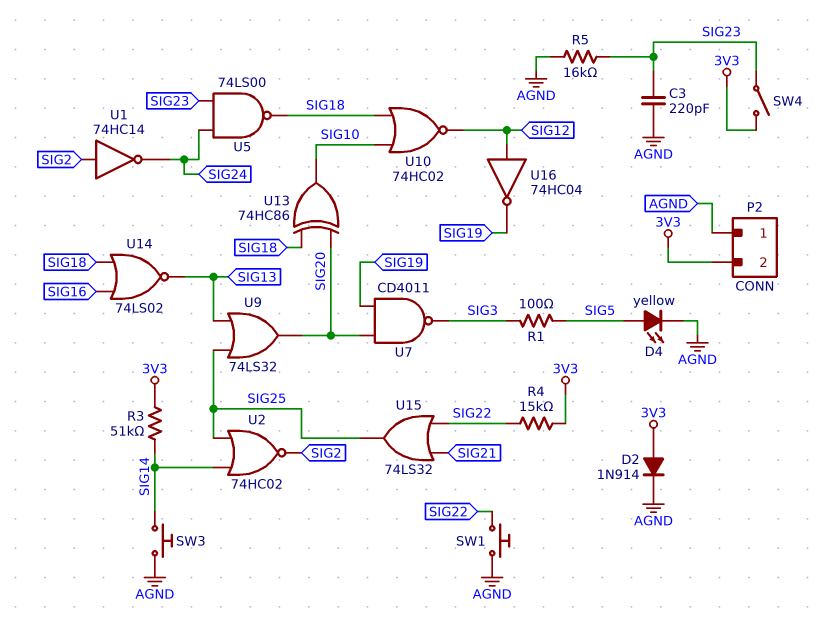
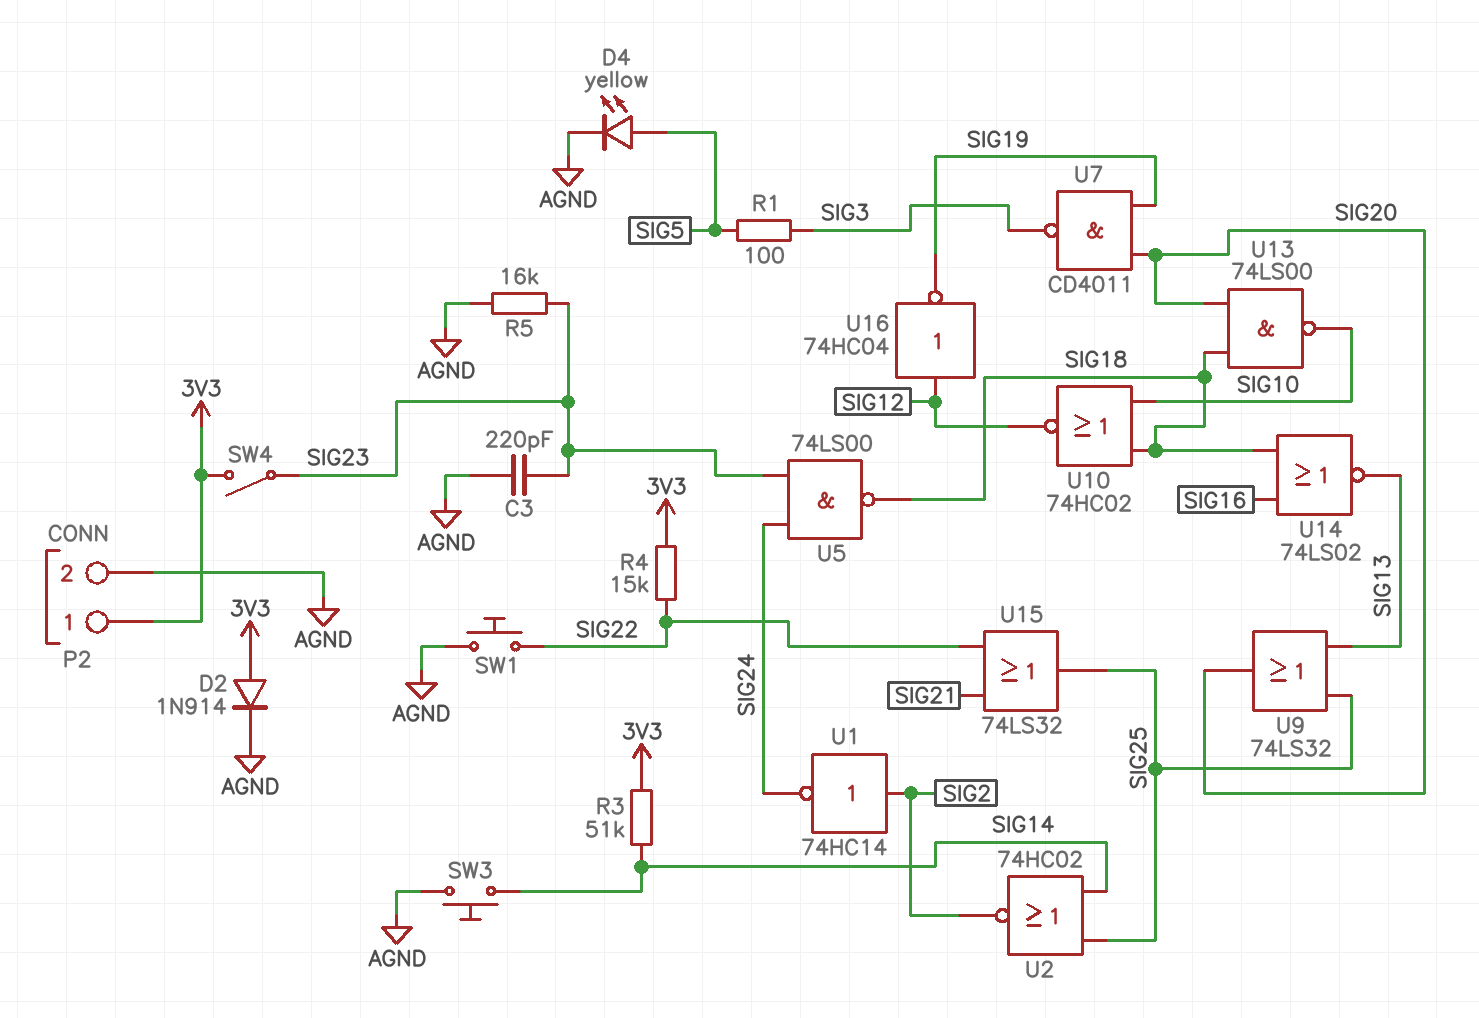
P2 pin 1: AGND -> 3V3
P2 pin 2: 3V3 -> AGND
U13: XOR 74HC86 (in SIG18, in SIG20, out SIG10) -> NAND 74LS00 (in SIG18, in SIG20, out SIG10)

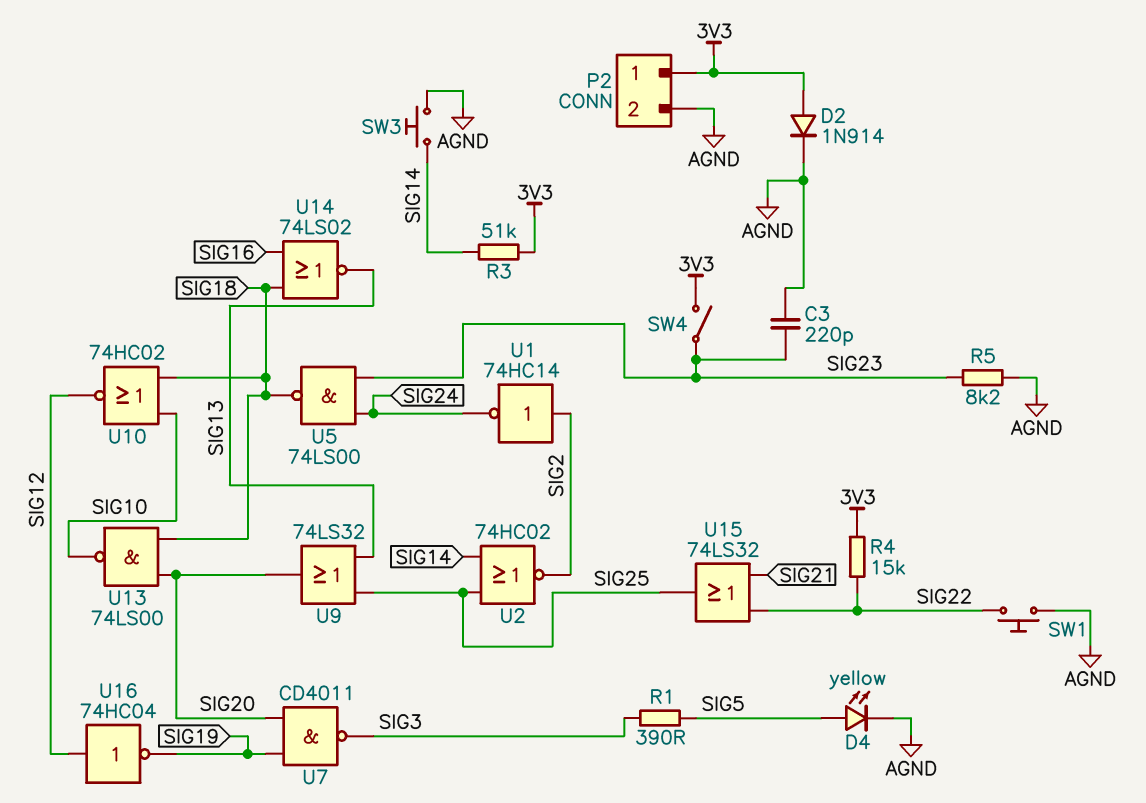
R1: 100 (SIG3, SIG5) -> 390 (SIG3, SIG5)
R5: 16k (AGND, SIG23) -> 8.2k (AGND, SIG23)

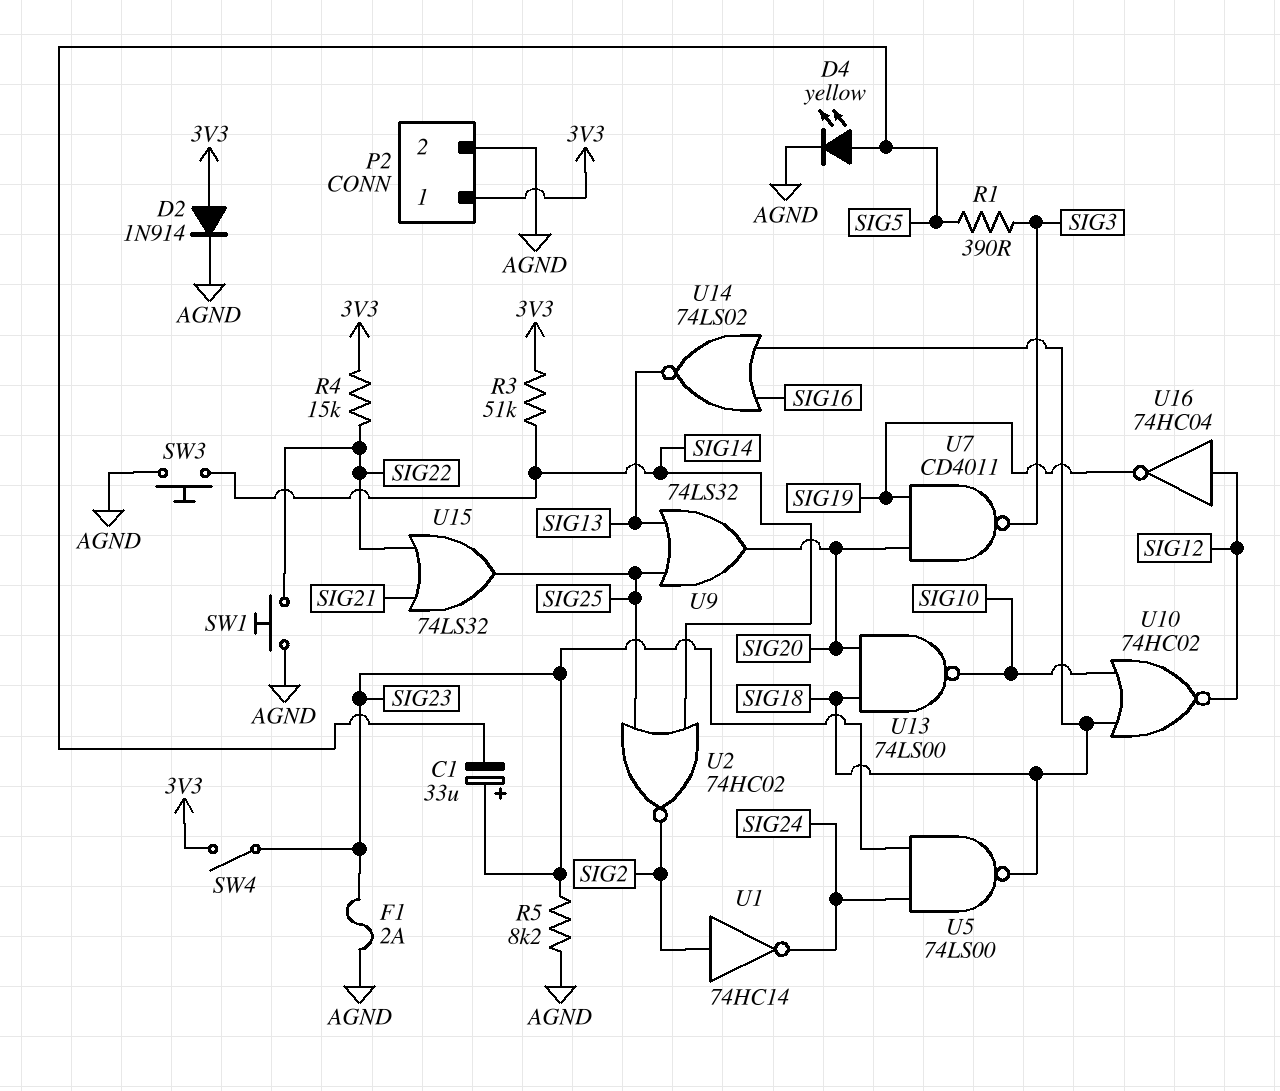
C1: none -> 33uF (plus SIG23, minus SIG5)
C3: 220pF (AGND, SIG23) -> none
F1: none -> 2A (AGND, SIG23)

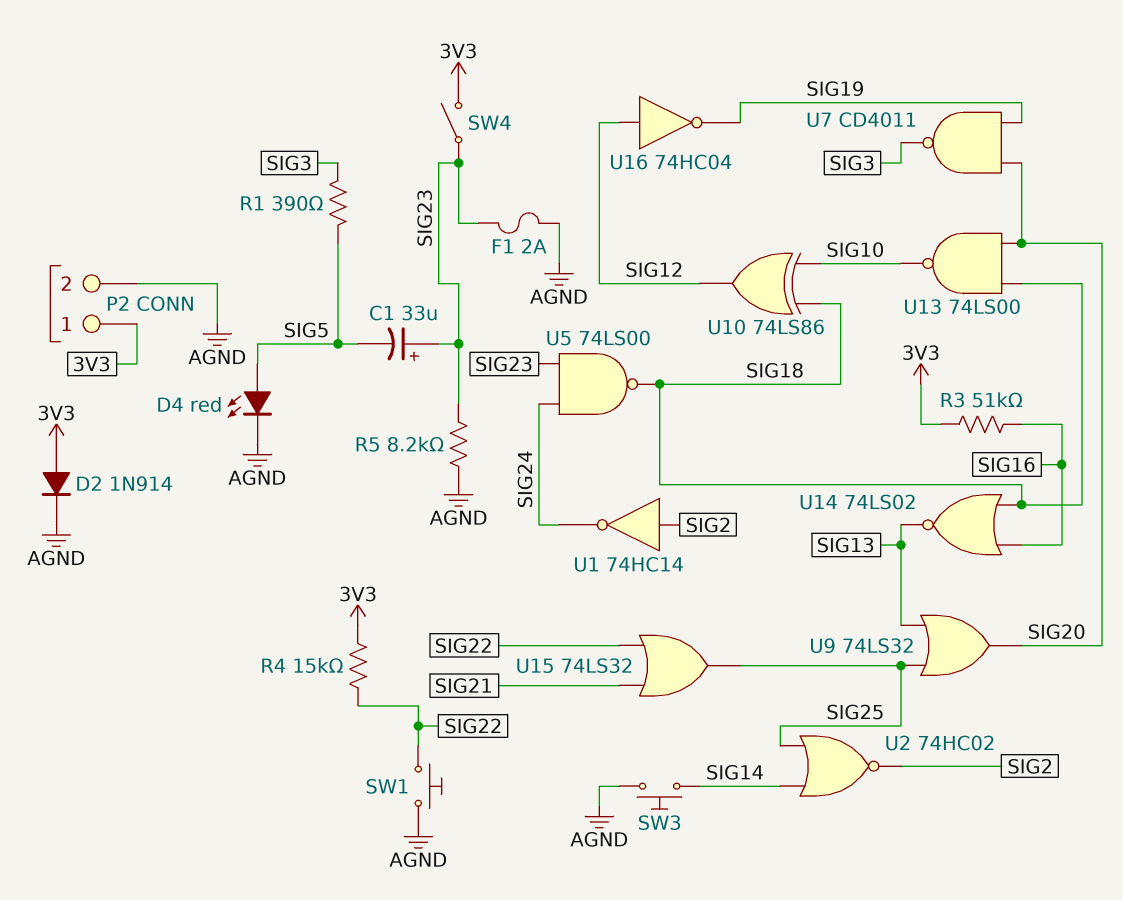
D4: LED yellow (A SIG5, K AGND) -> LED red (A SIG5, K AGND)
R3: 51k (3V3, SIG14) -> 51k (3V3, SIG16)
U10: NOR 74HC02 (in SIG10, in SIG18, out SIG12) -> XOR 74LS86 (in SIG10, in SIG18, out SIG12)

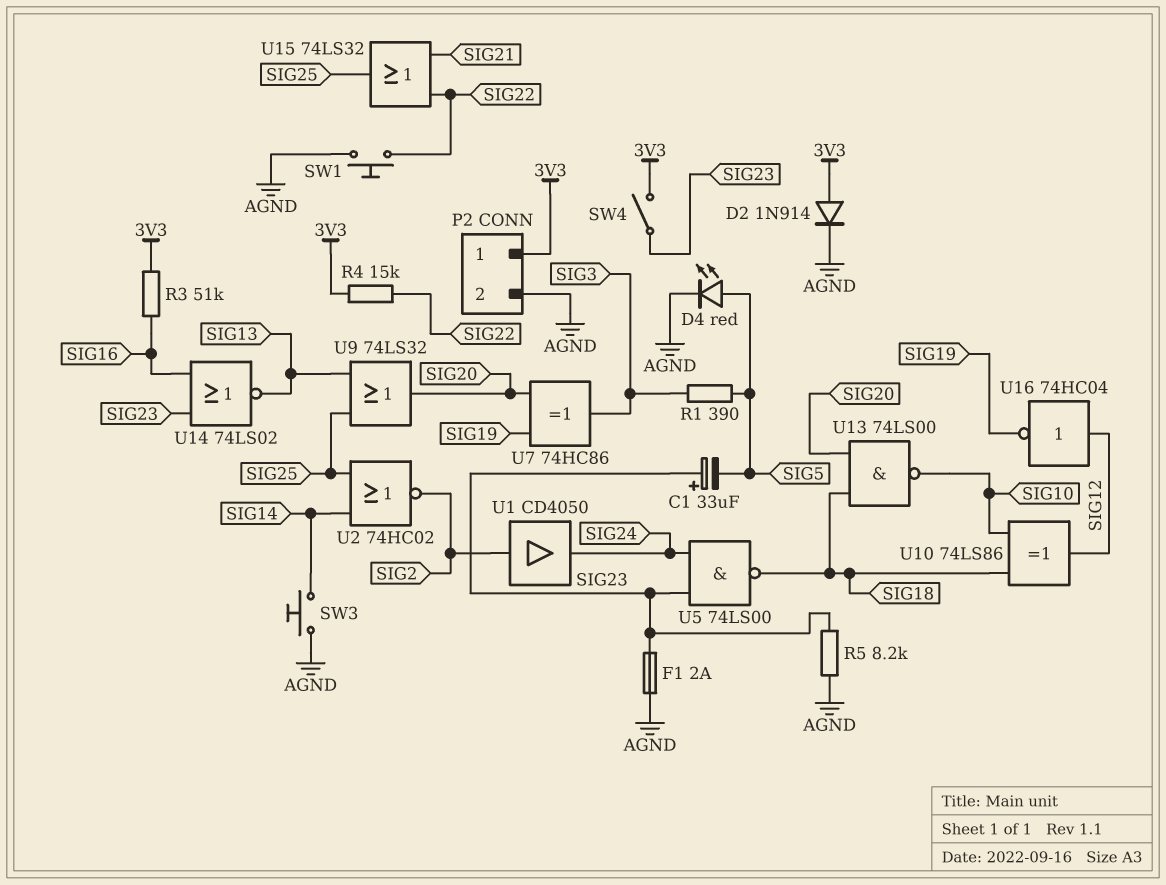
U1: NOT 74HC14 (in SIG2, out SIG24) -> buffer CD4050 (in SIG2, out SIG24)
U7: NAND CD4011 (in SIG19, in SIG20, out SIG3) -> XOR 74HC86 (in SIG19, in SIG20, out SIG3)
U14: NOR 74LS02 (in SIG16, in SIG18, out SIG13) -> NOR 74LS02 (in SIG16, in SIG23, out SIG13)

